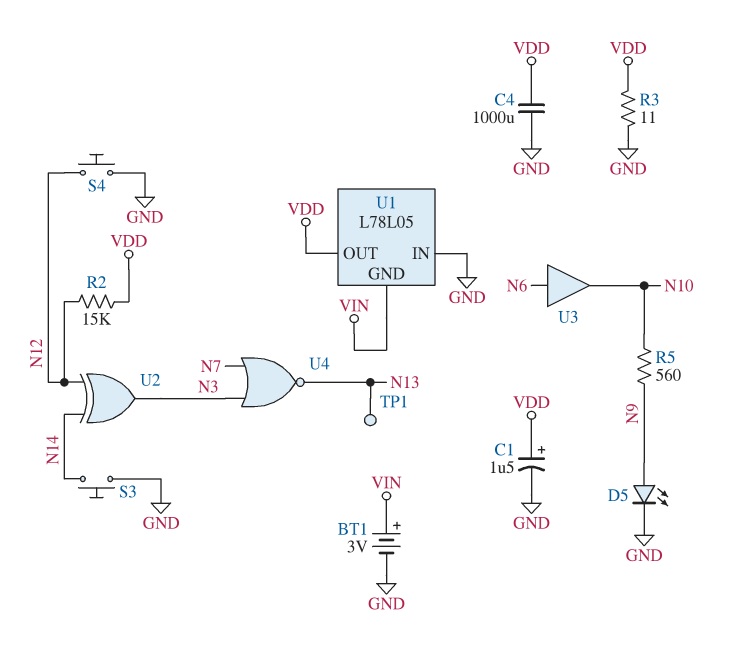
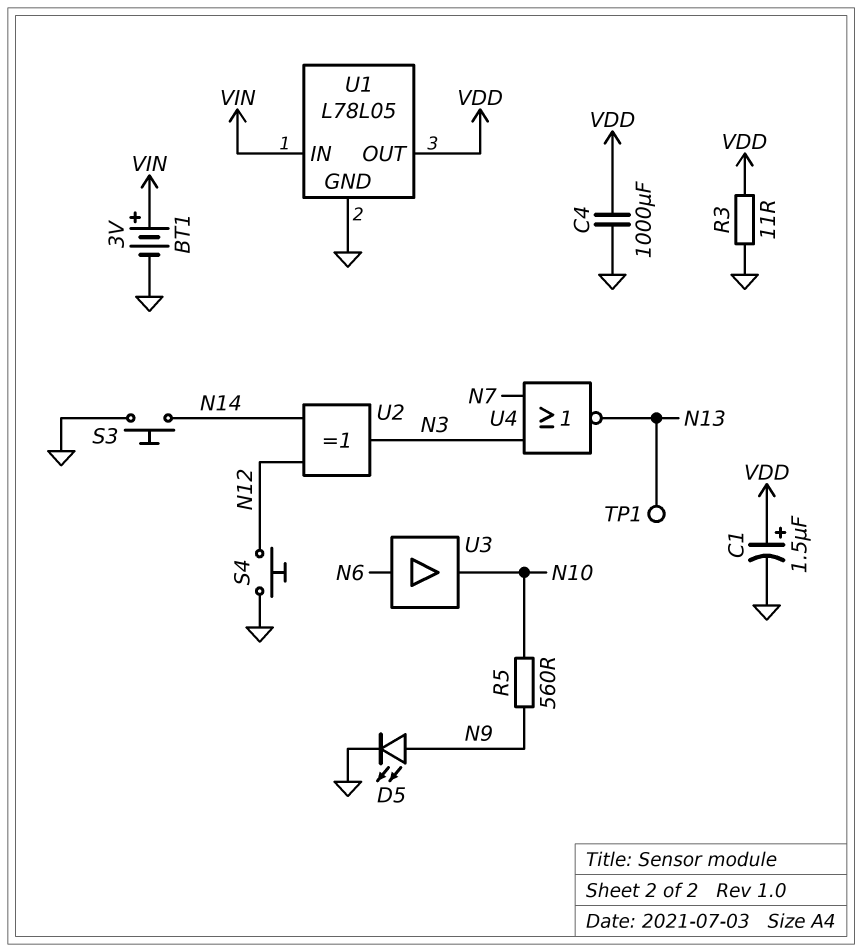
R2: 15k (N12, VDD) -> none
U1 pin GND: VIN -> GND
U1 pin IN: GND -> VIN

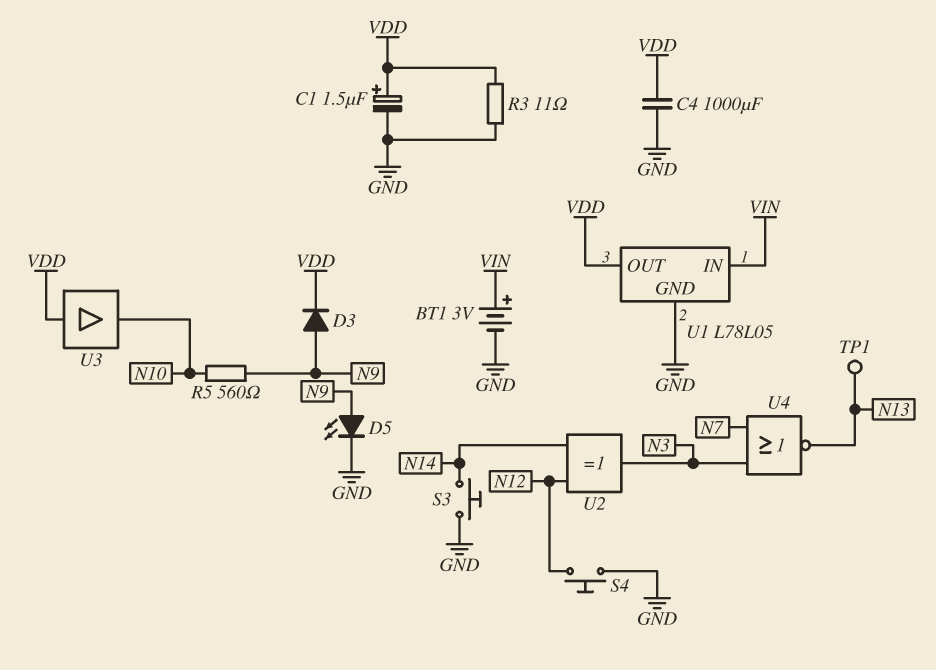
D3: none -> diode (A N9, K VDD)
U3: buffer (in N6, out N10) -> buffer (in VDD, out N10)

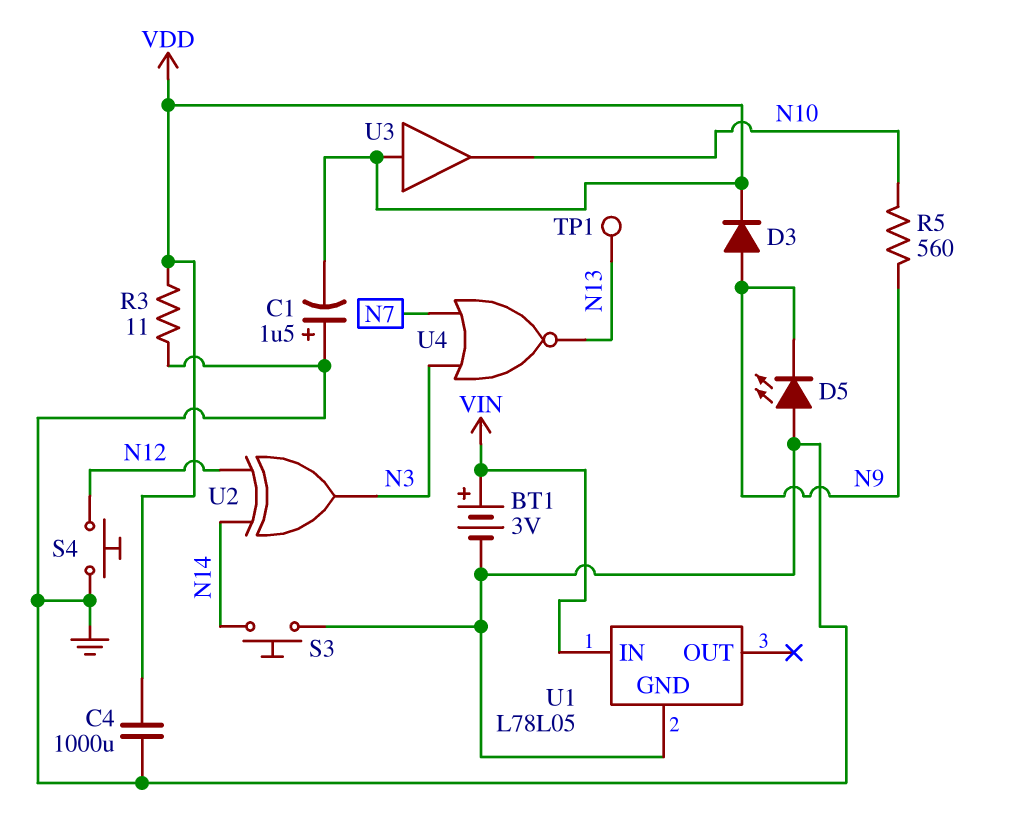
C1: 1.5uF (plus VDD, minus GND) -> 1.5uF (plus GND, minus VDD)
D5: LED (A N9, K GND) -> LED (A GND, K N9)
U1 pin OUT: VDD -> none

